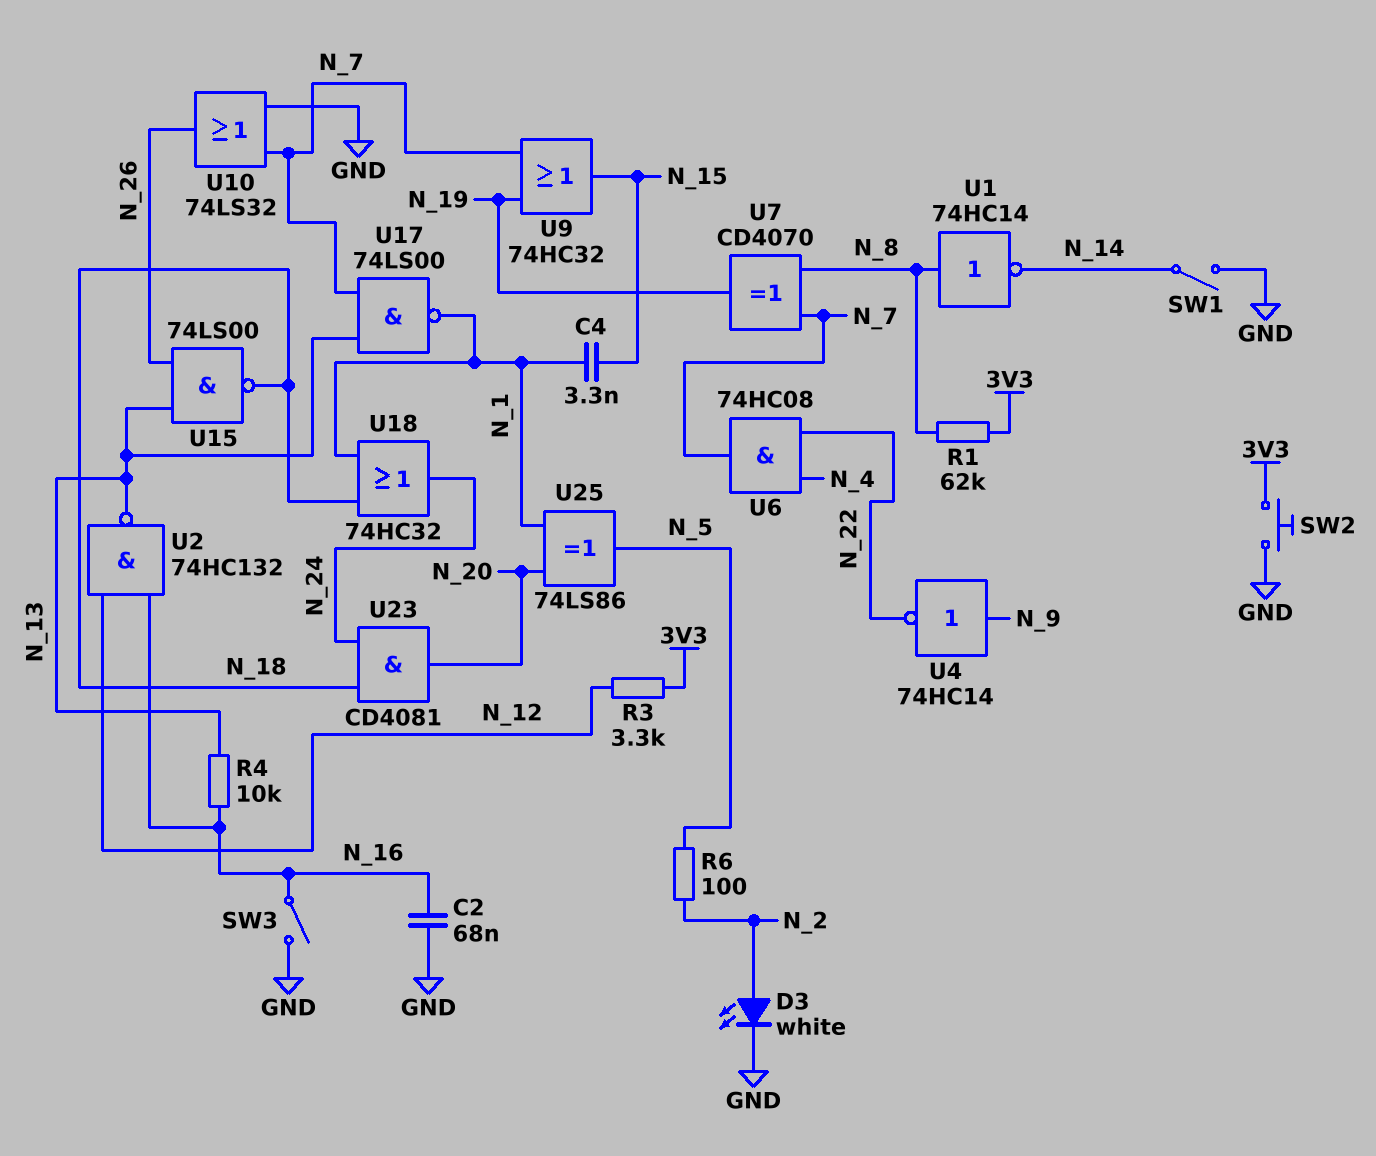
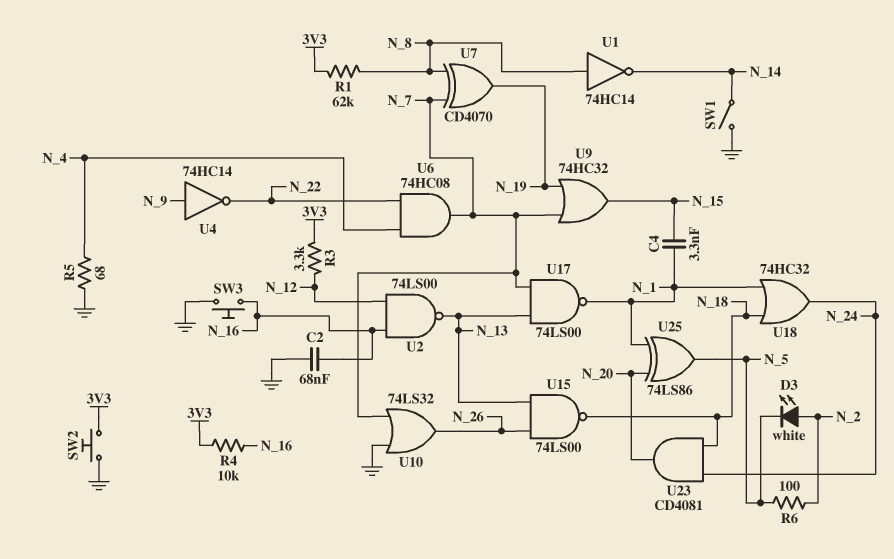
D3: LED white (A N_2, K GND) -> LED white (A N_2, K N_5)
R4: 10k (N_13, N_16) -> 10k (3V3, N_16)
R5: none -> 68 (GND, N_4)
SW3: switch (GND, N_16) -> button (GND, N_16)
U2: NAND 74HC132 (in N_12, in N_16, out N_13) -> NAND 74LS00 (in N_12, in N_16, out N_13)

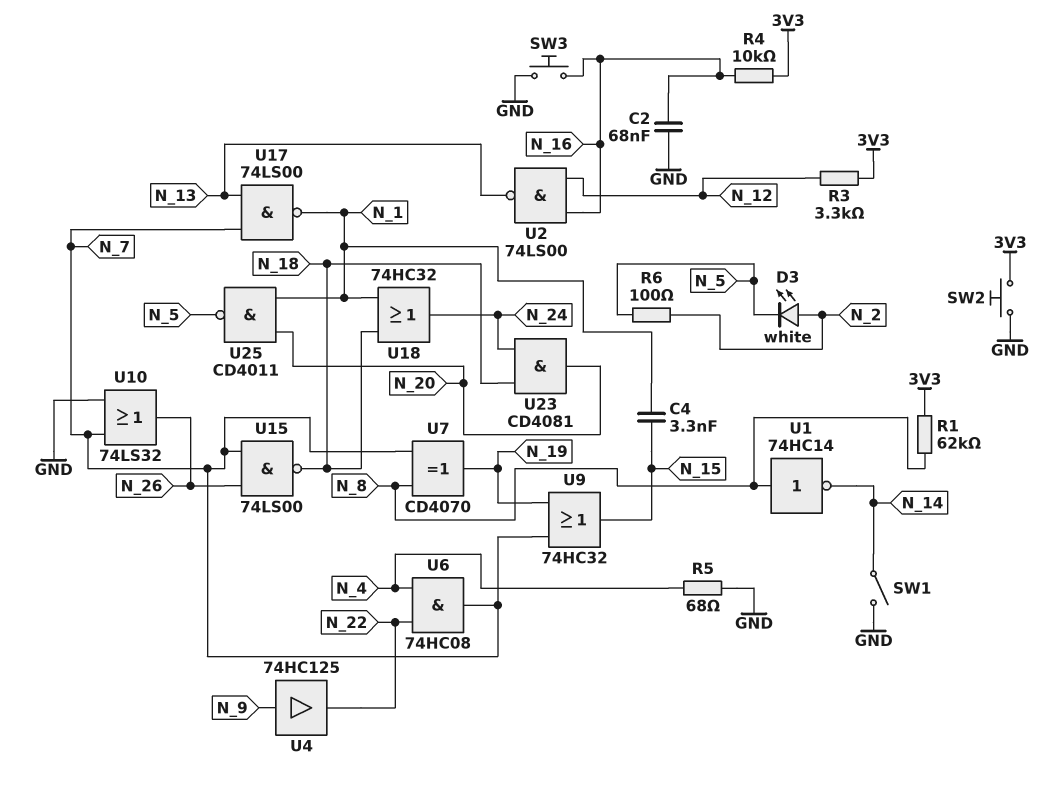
U4: NOT 74HC14 (in N_9, out N_22) -> buffer 74HC125 (in N_9, out N_22)
U15: NAND 74LS00 (in N_13, in N_26, out N_18) -> NAND 74LS00 (in N_7, in N_26, out N_18)
U25: XOR 74LS86 (in N_1, in N_20, out N_5) -> NAND CD4011 (in N_1, in N_20, out N_5)

